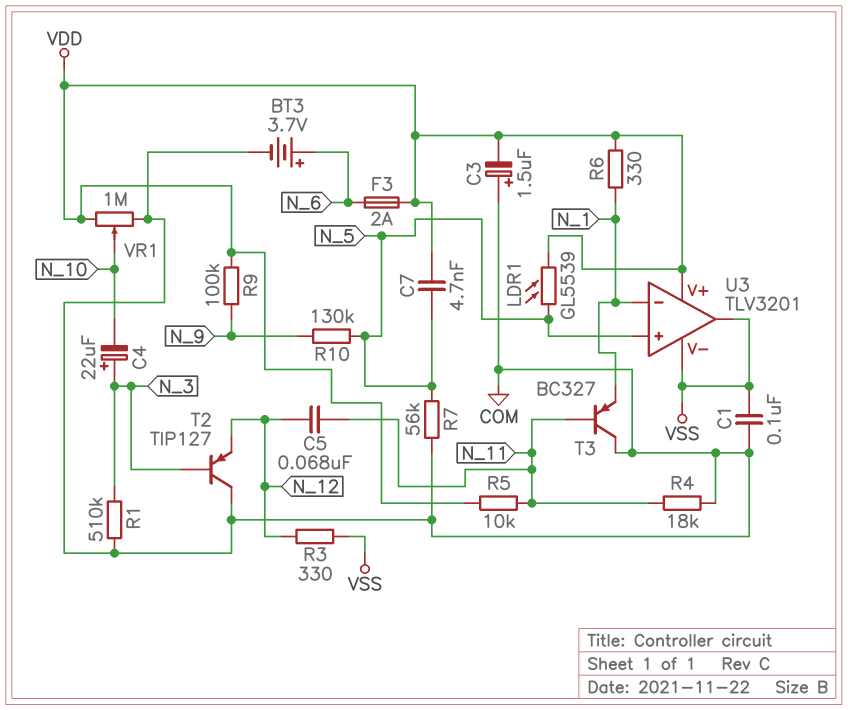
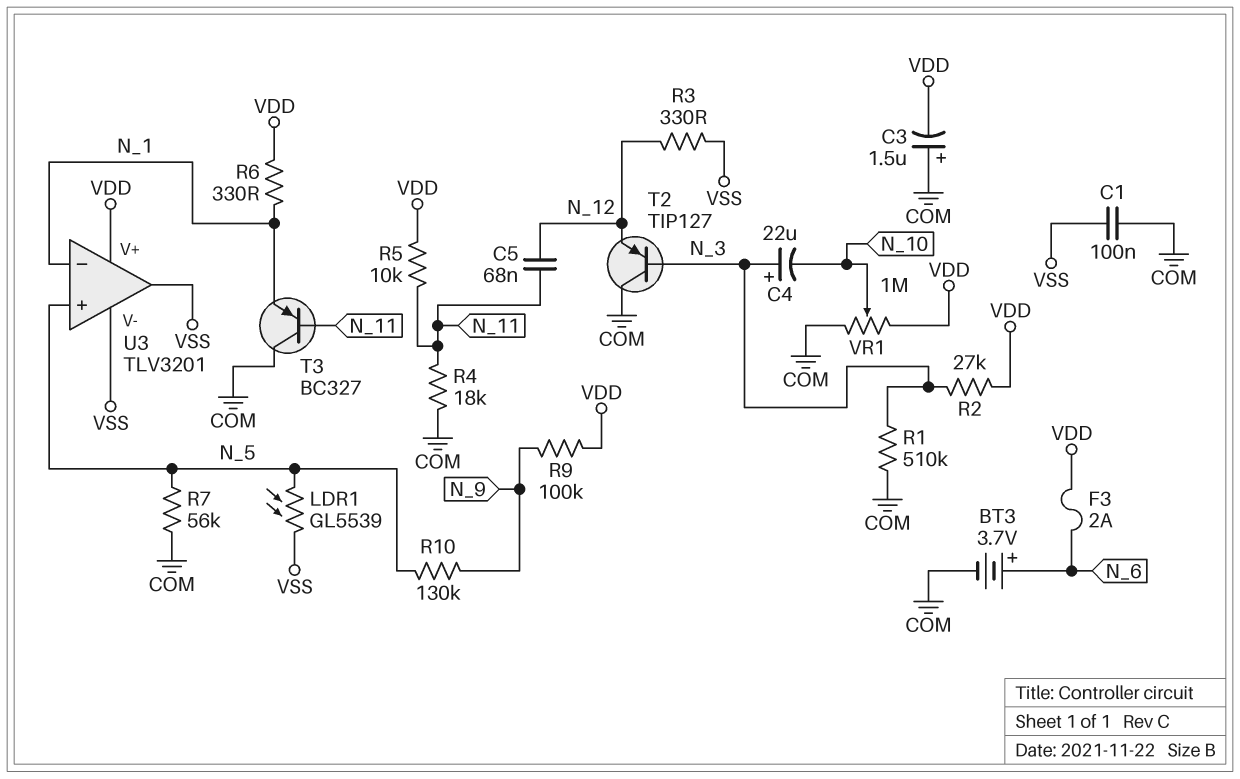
C7: 4.7nF (N_5, VDD) -> none
LDR1: GL5539 (N_5, VDD) -> GL5539 (N_5, VSS)
R2: none -> 27k (N_3, VDD)

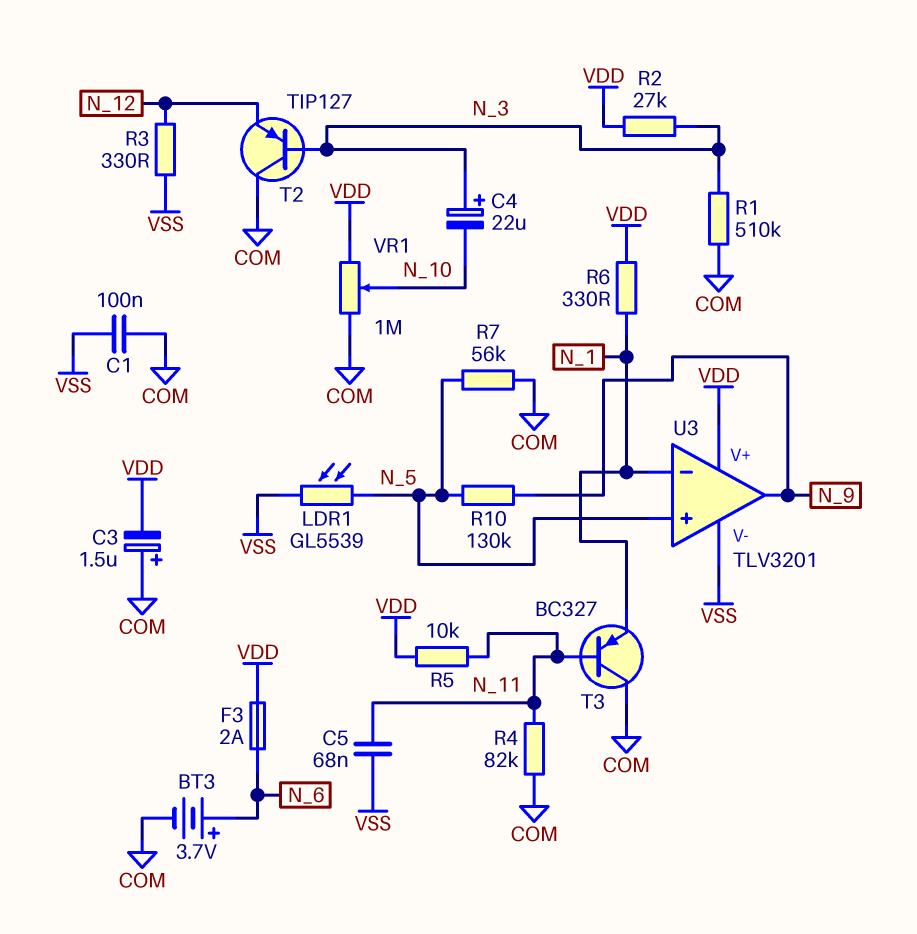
C5: 68nF (N_11, N_12) -> 68nF (N_11, VSS)
R4: 18k (COM, N_11) -> 82k (COM, N_11)
R9: 100k (N_9, VDD) -> none
U3 pin out: VSS -> N_9

